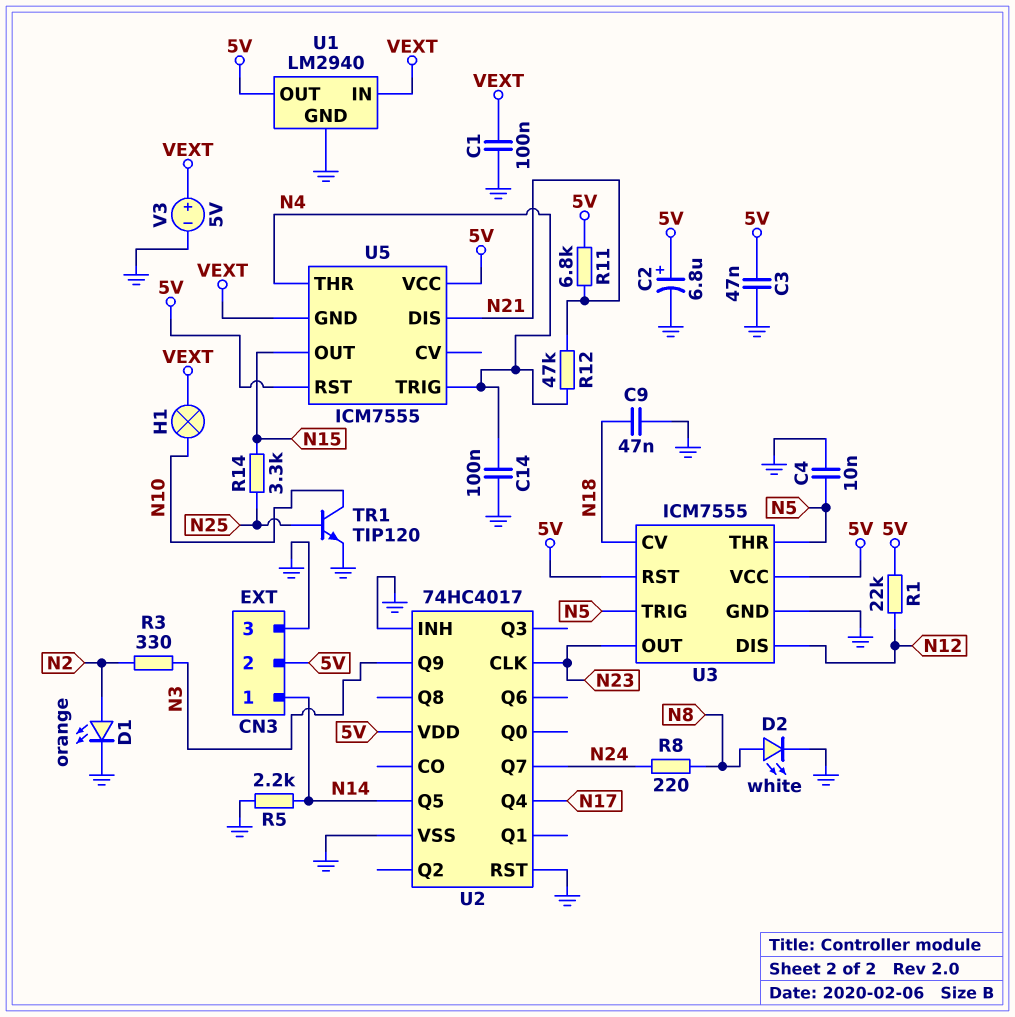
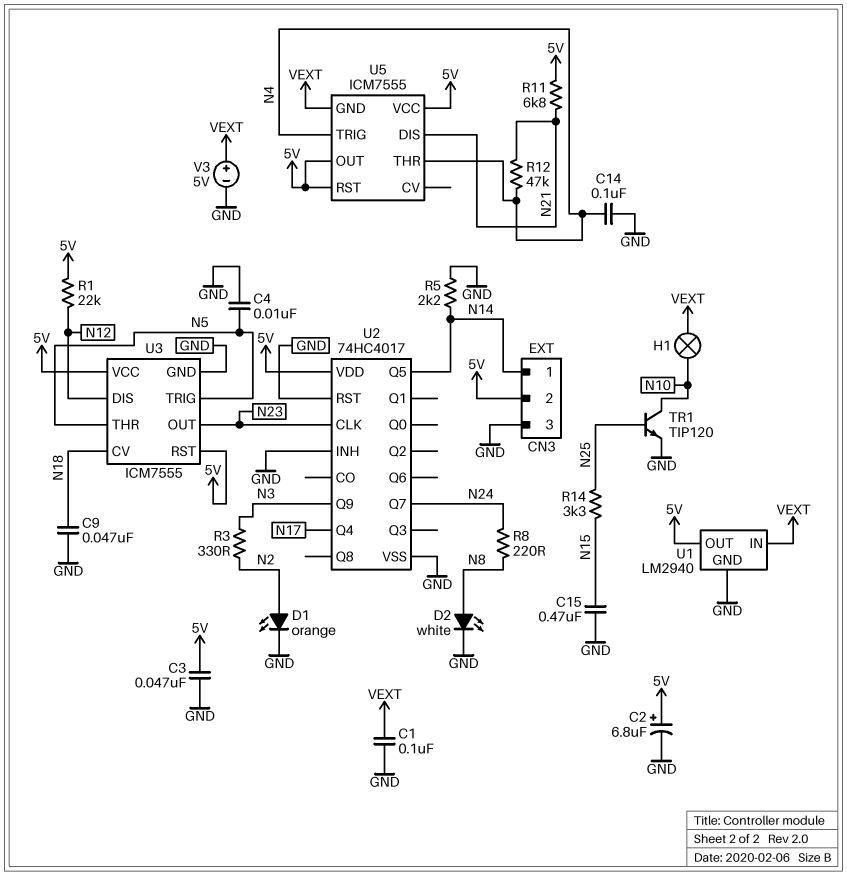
C15: none -> 470nF (GND, N15)
U5 pin OUT: N15 -> 5V

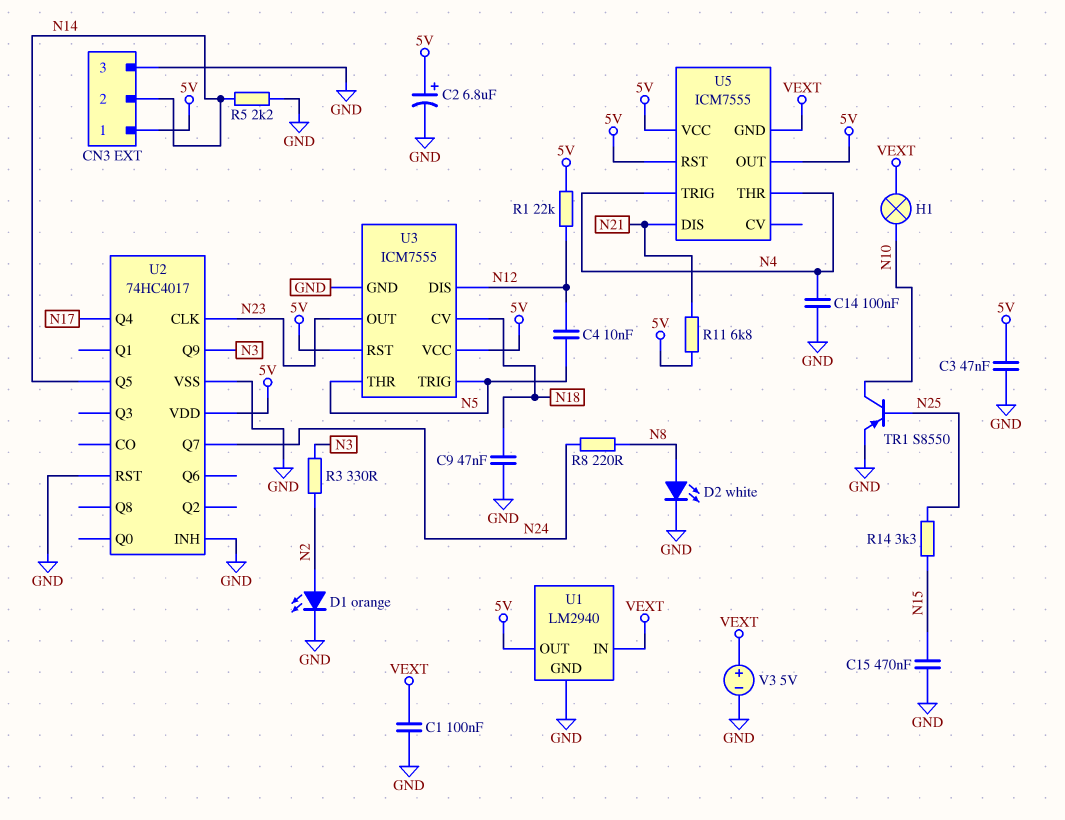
C4: 10nF (GND, N5) -> 10nF (N5, N12)
CN3 pin 1: N14 -> 5V
CN3 pin 2: 5V -> N14
R12: 47k (N4, N21) -> none
TR1: NPN TIP120 (B N25, C N10, E GND) -> PNP S8550 (B N25, C N10, E GND)

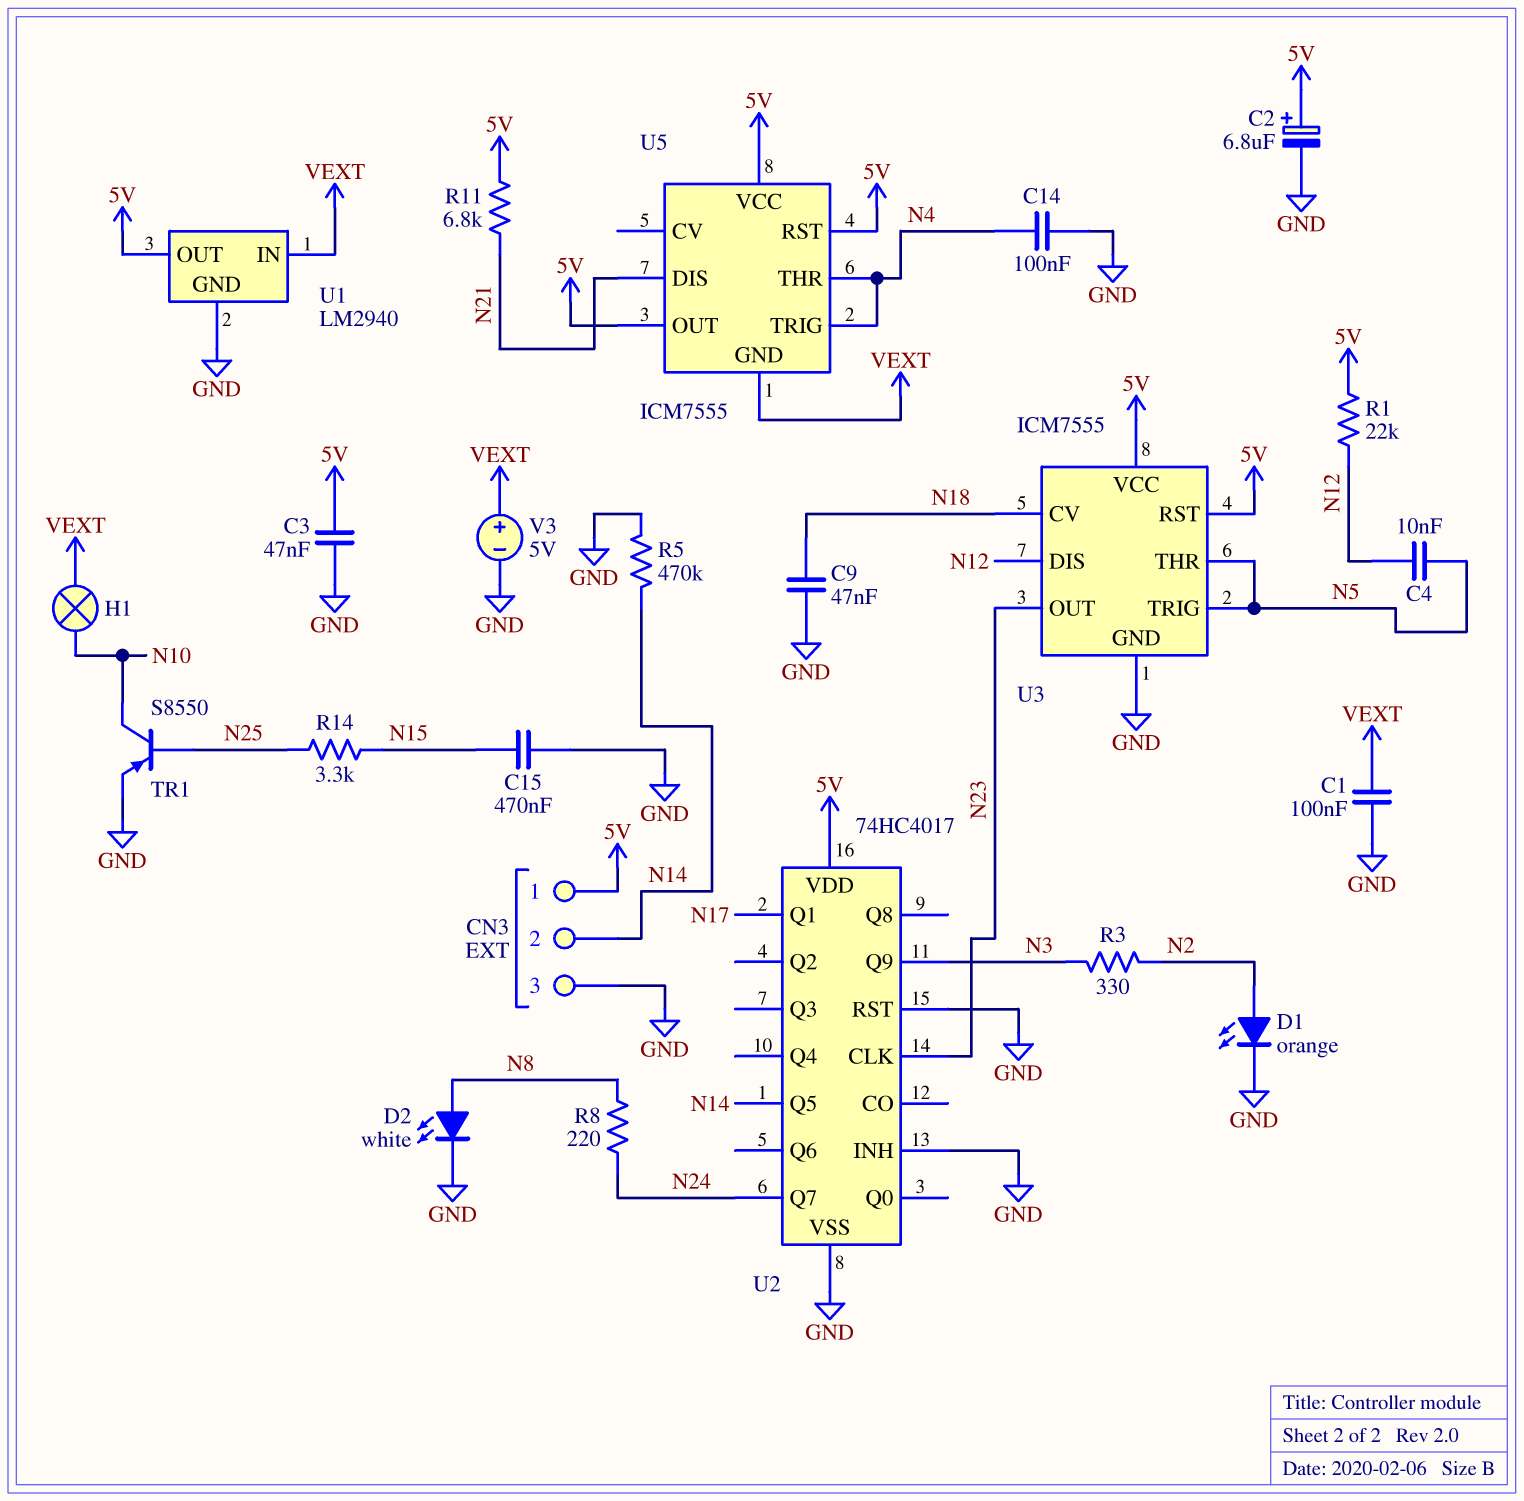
R5: 2.2k (GND, N14) -> 470k (GND, N14)
U2 pin Q1: none -> N17
U2 pin Q4: N17 -> none

